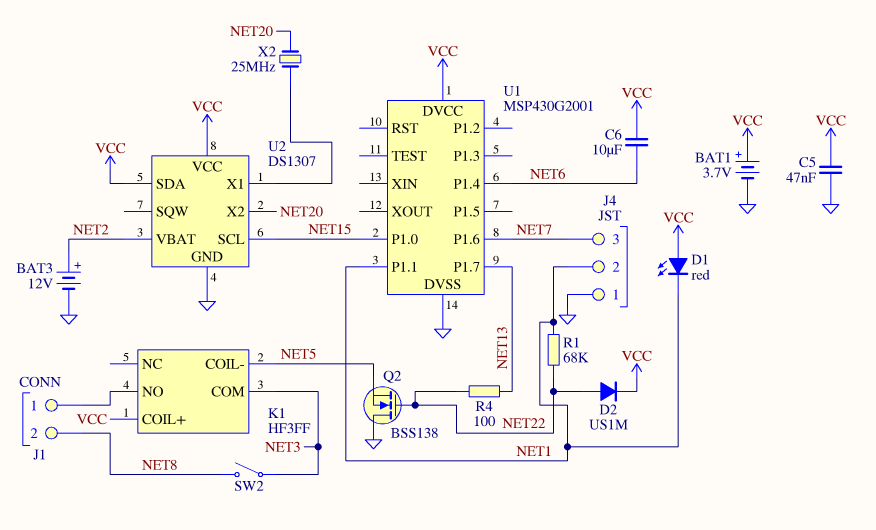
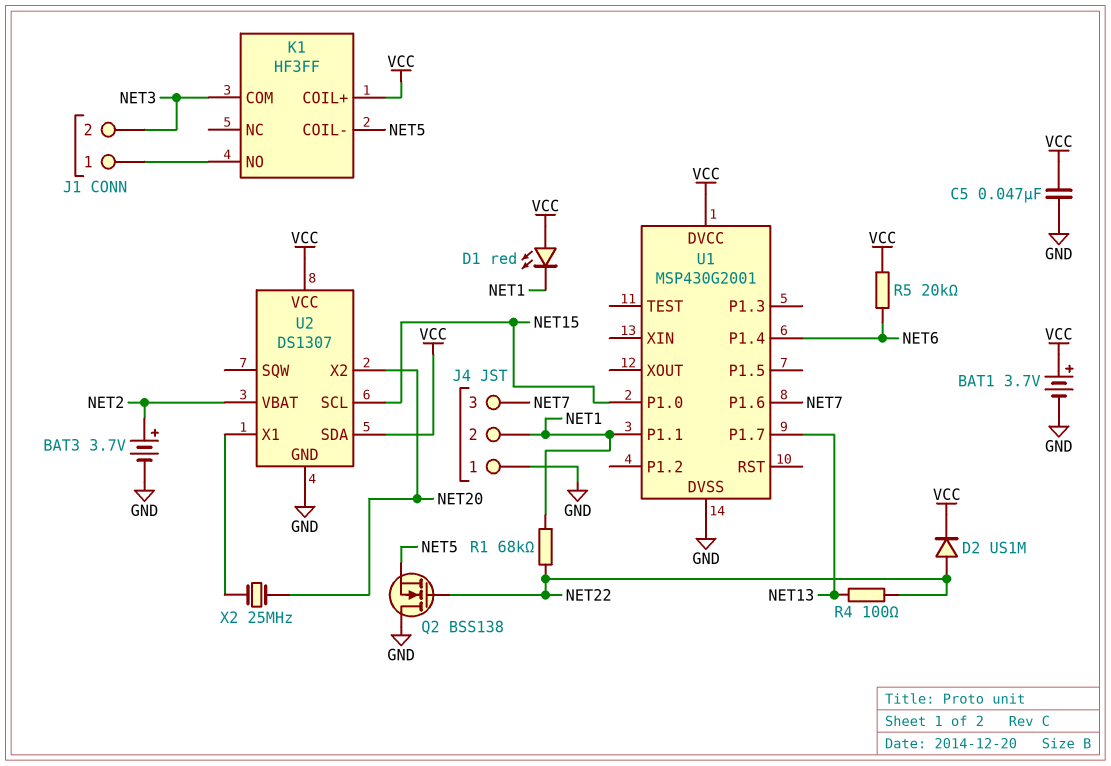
BAT3: 12V (plus NET2, minus GND) -> 3.7V (plus NET2, minus GND)
C6: 10uF (NET6, VCC) -> none
J1 pin 2: NET8 -> NET3
R5: none -> 20k (NET6, VCC)
SW2: switch (NET3, NET8) -> none

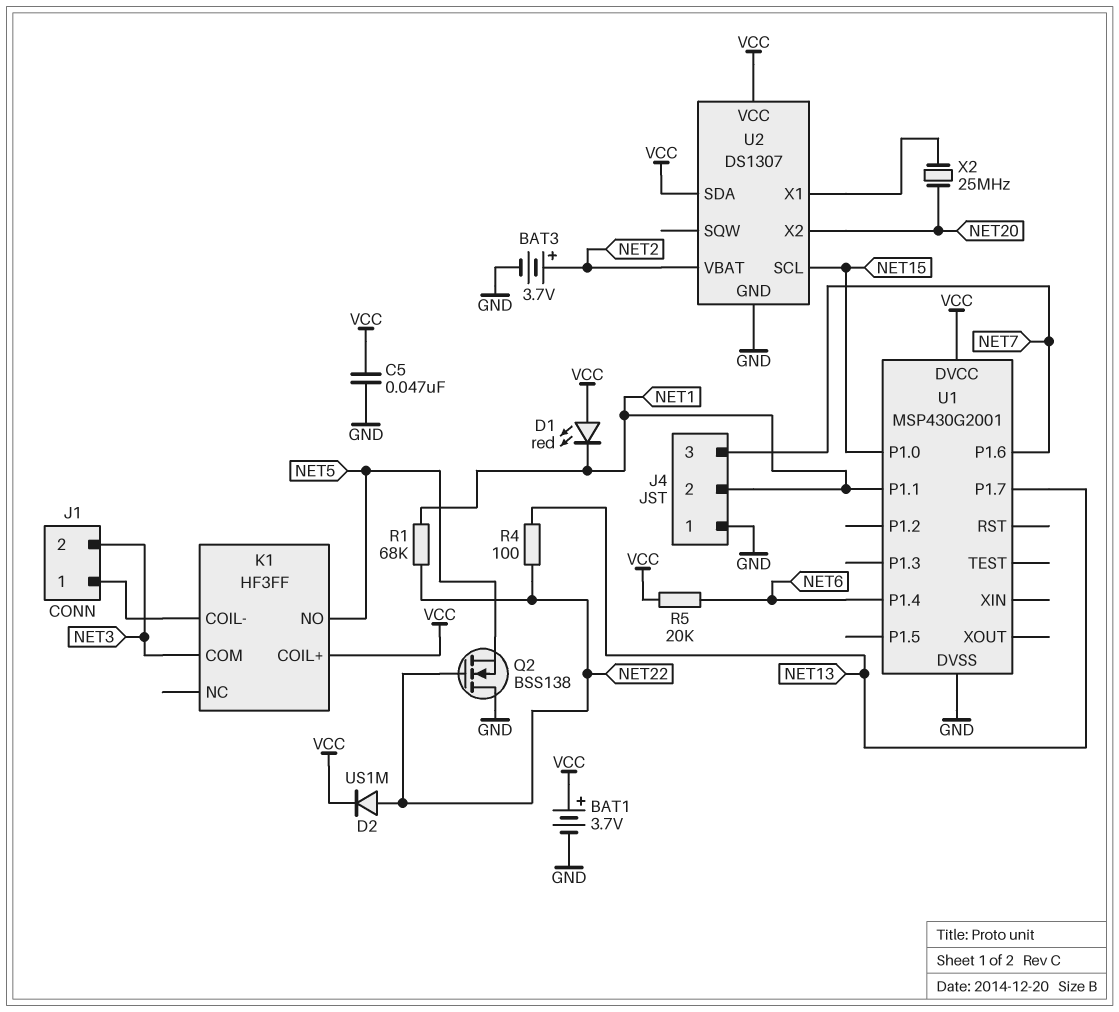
K1 pin COIL-: NET5 -> J1/1
K1 pin NO: J1/1 -> NET5

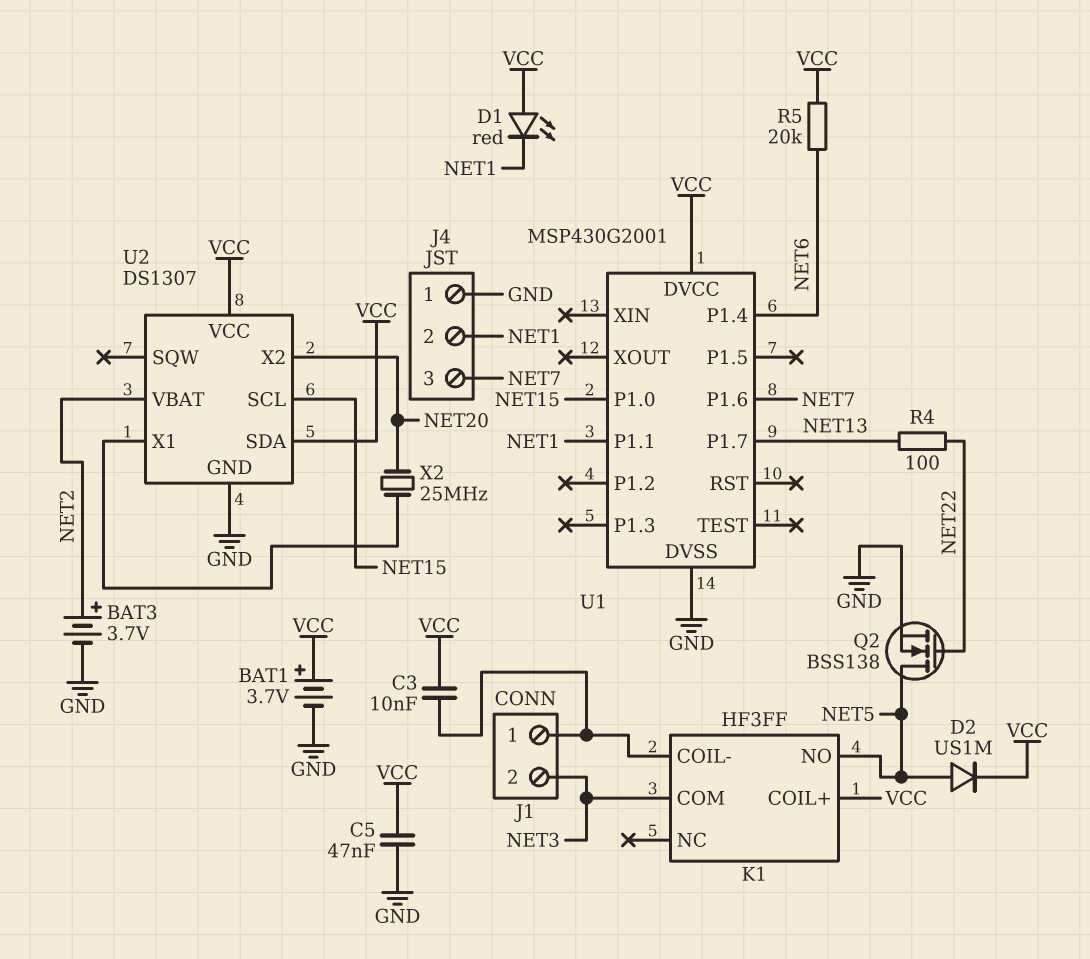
C3: none -> 10nF (J1/1, VCC)
D2: diode US1M (A NET22, K VCC) -> diode US1M (A NET5, K VCC)
Q2: NMOS BSS138 (G NET22, D GND, S NET5) -> NMOS BSS138 (G NET22, D NET5, S GND)
R1: 68k (NET1, NET22) -> none

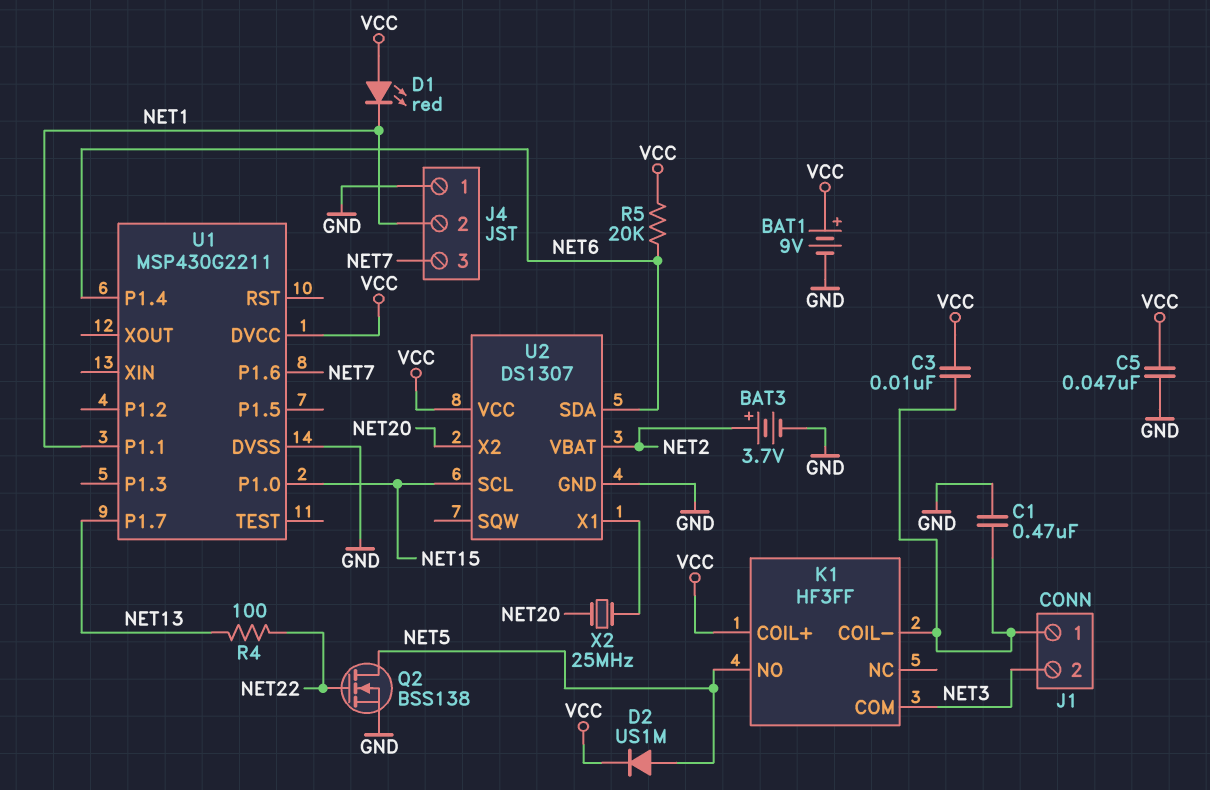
BAT1: 3.7V (plus VCC, minus GND) -> 9V (plus VCC, minus GND)
C1: none -> 470nF (GND, J1/1)
U1: MSP430G2001 -> MSP430G2211
U2 pin SDA: VCC -> NET6

